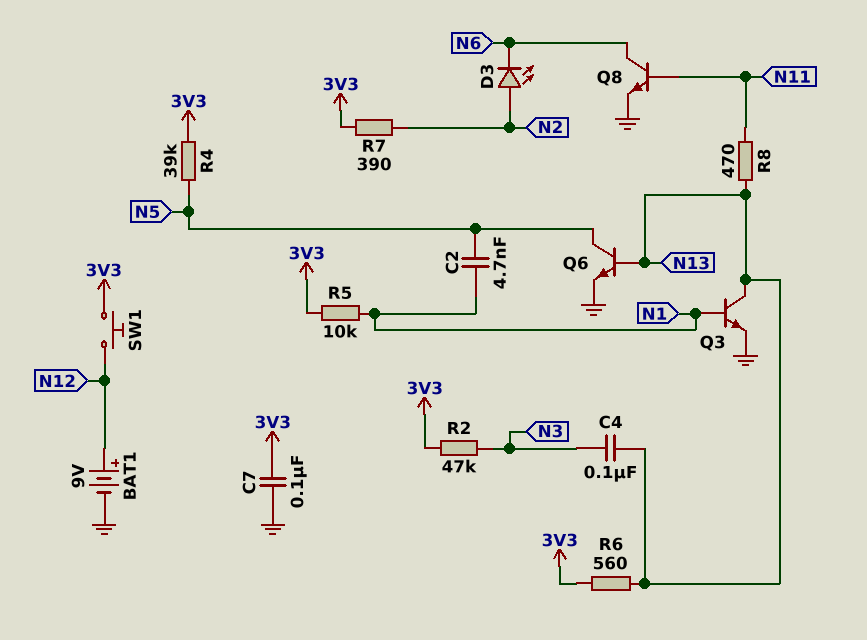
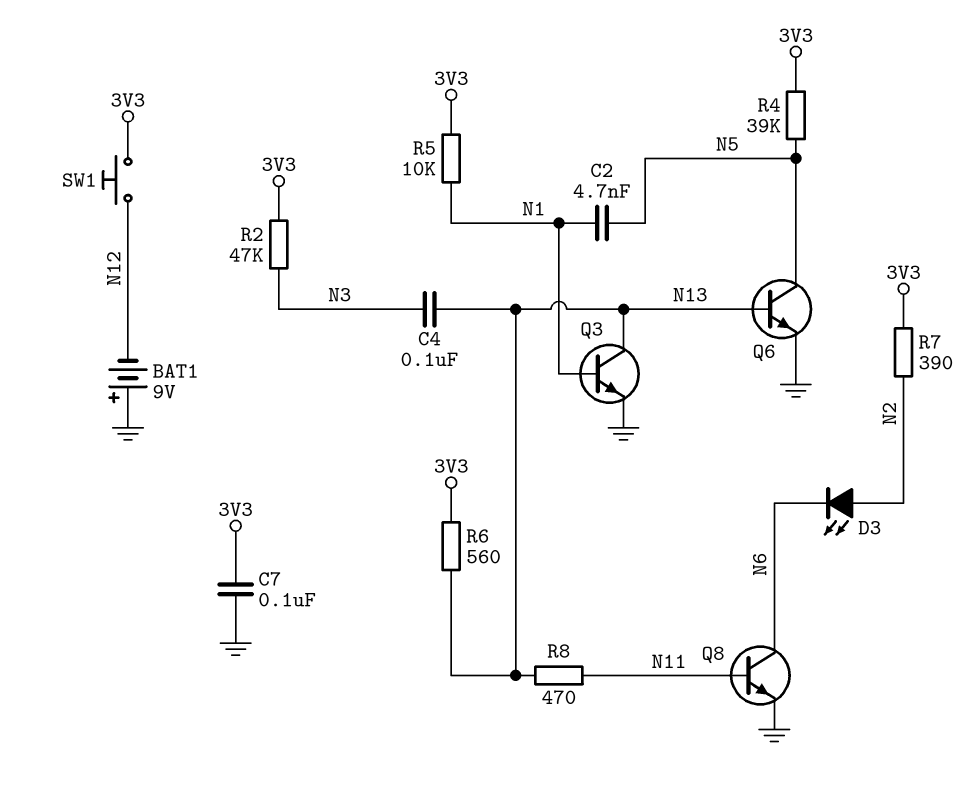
BAT1: 9V (plus N12, minus GND) -> 9V (plus GND, minus N12)

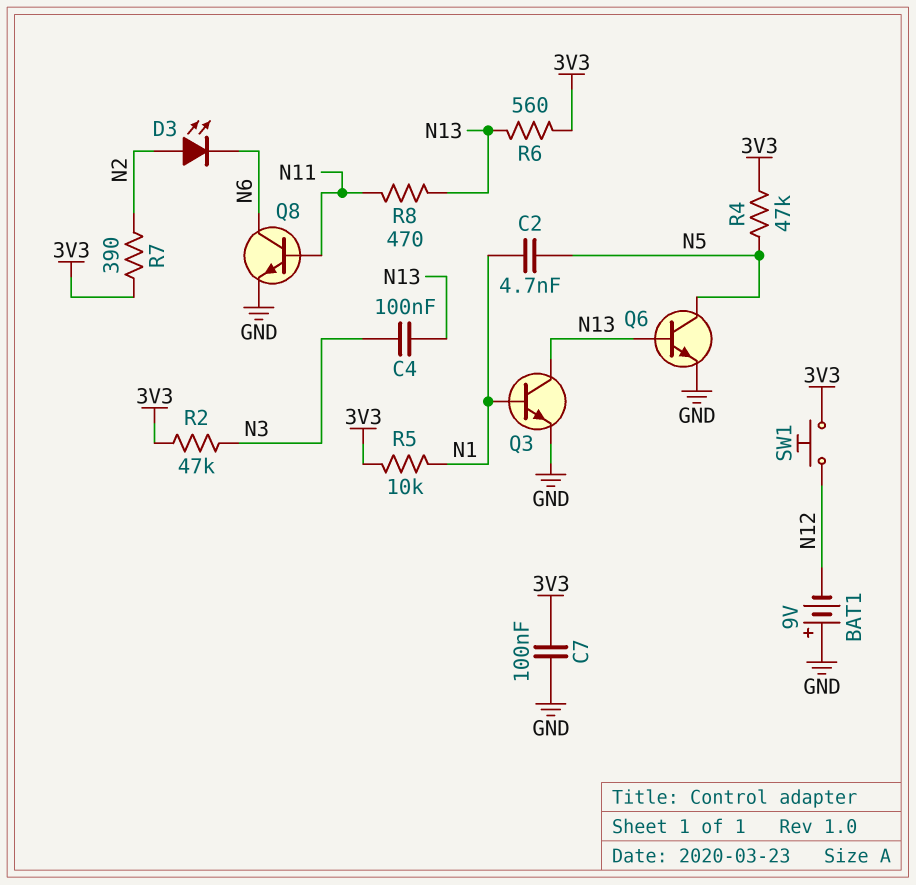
R4: 39k (3V3, N5) -> 47k (3V3, N5)

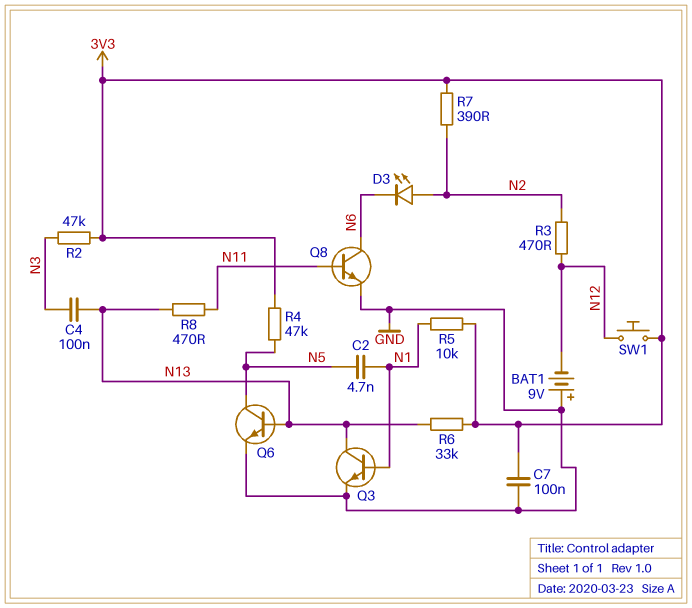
R3: none -> 470 (N2, N12)
R6: 560 (3V3, N13) -> 33k (3V3, N13)

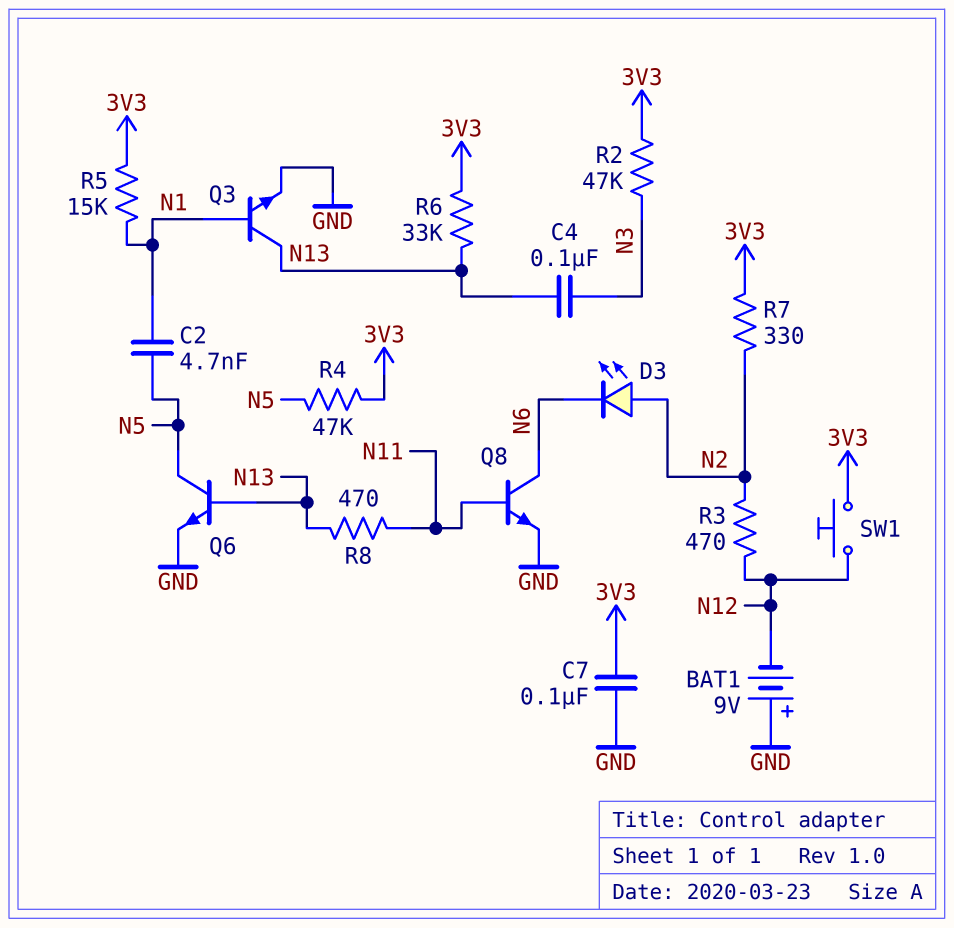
R5: 10k (3V3, N1) -> 15k (3V3, N1)
R7: 390 (3V3, N2) -> 330 (3V3, N2)

